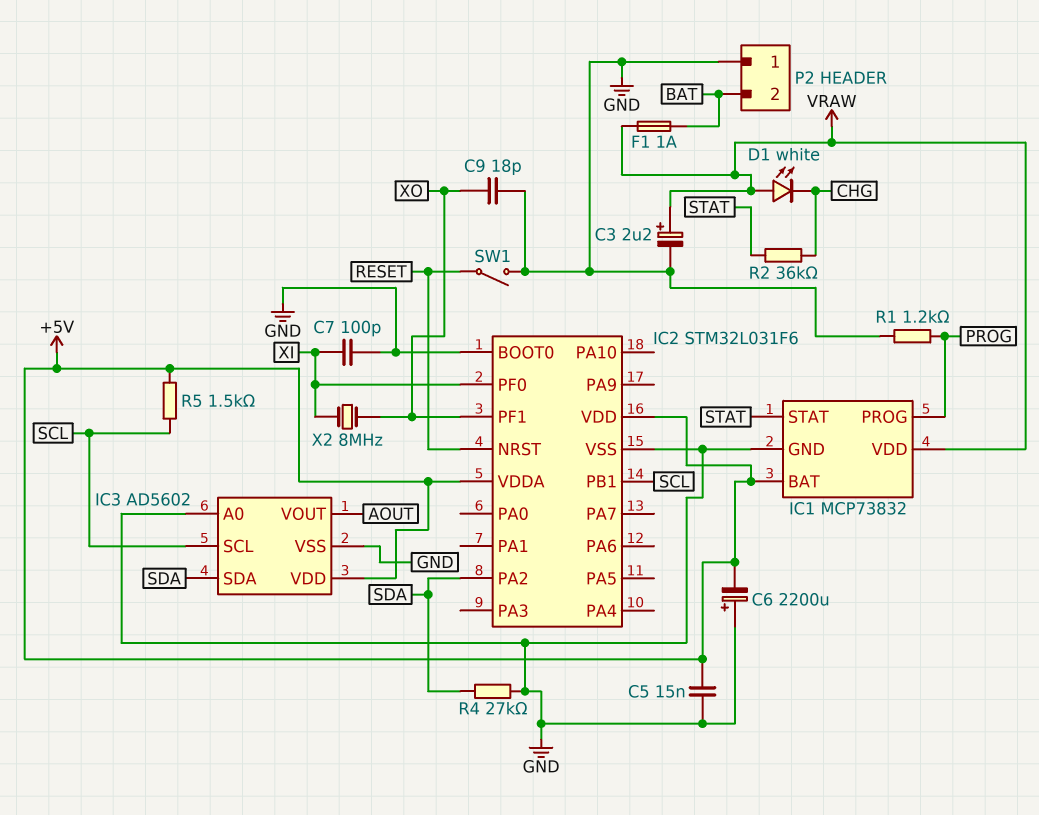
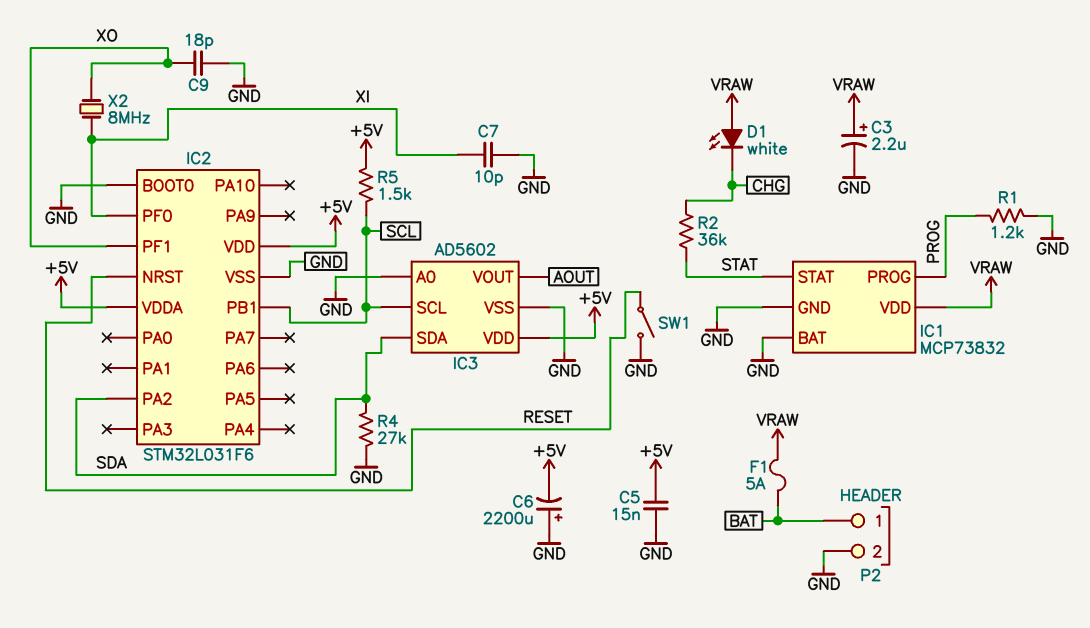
C7: 100pF (GND, XI) -> 10pF (GND, XI)
F1: 1A (BAT, VRAW) -> 5A (BAT, VRAW)
IC1 pin BAT: +5V -> GND
P2 pin 1: GND -> BAT
P2 pin 2: BAT -> GND

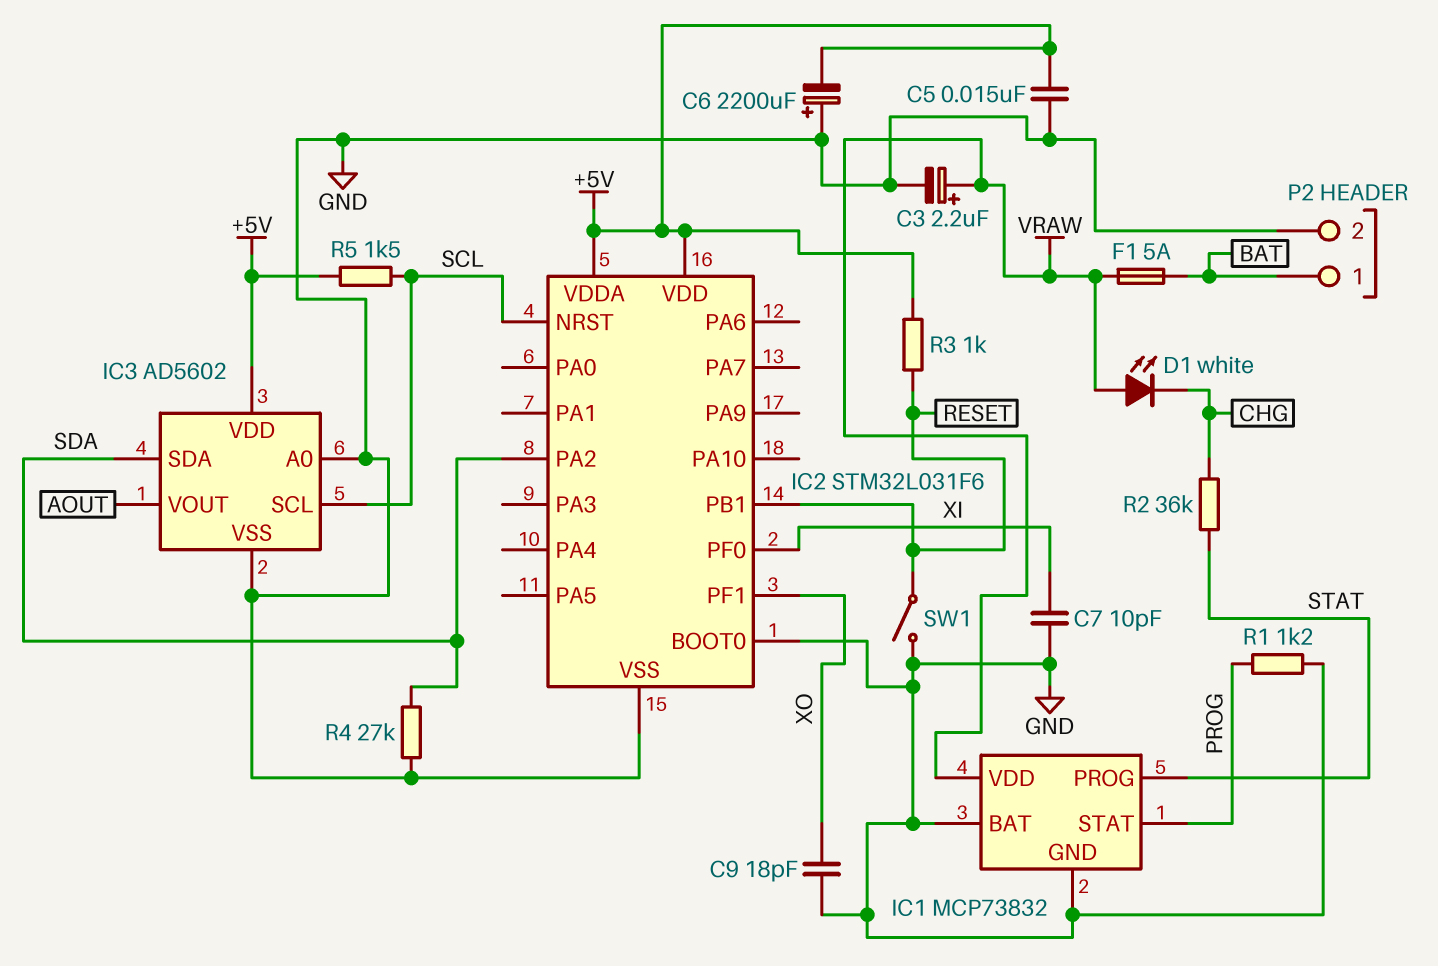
IC1 pin PROG: PROG -> STAT
IC1 pin STAT: STAT -> PROG
IC2 pin NRST: RESET -> SCL
IC2 pin PB1: SCL -> RESET
R3: none -> 1k (+5V, RESET)
X2: 8MHz (XI, XO) -> none

